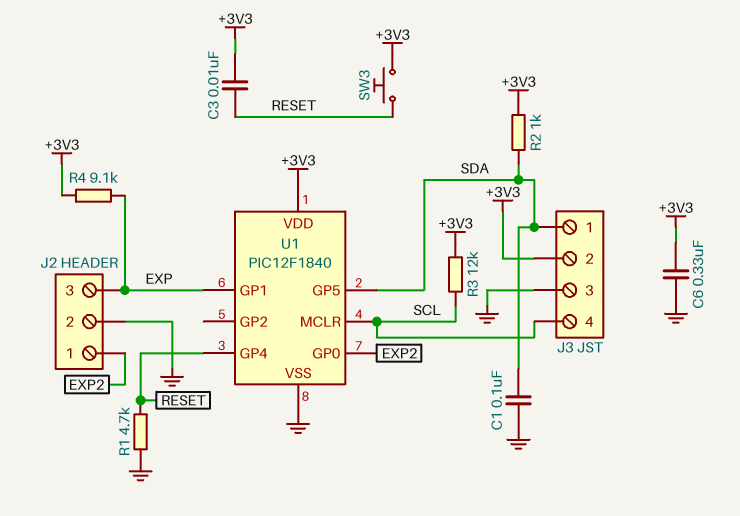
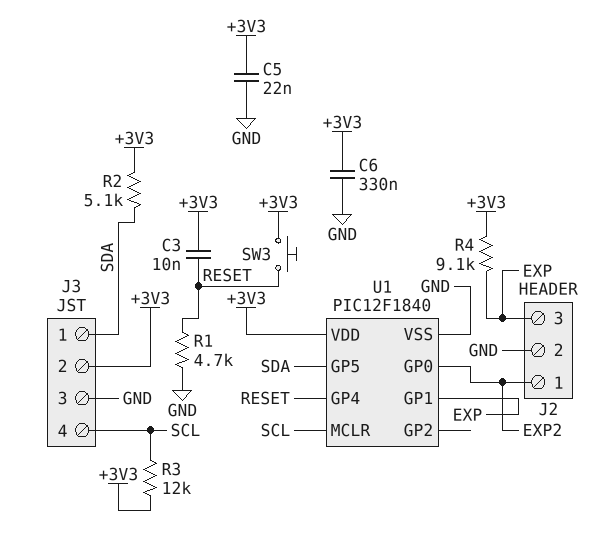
C1: 100nF (GND, SDA) -> none
C5: none -> 22nF (+3V3, GND)
R2: 1k (+3V3, SDA) -> 5.1k (+3V3, SDA)

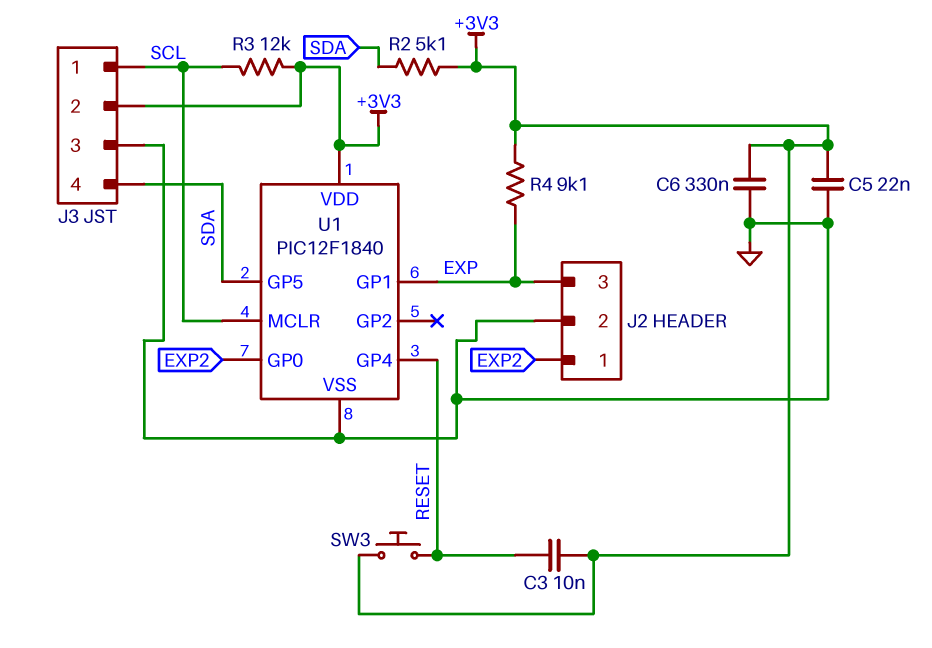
J3 pin 1: SDA -> SCL
J3 pin 4: SCL -> SDA
R1: 4.7k (GND, RESET) -> none

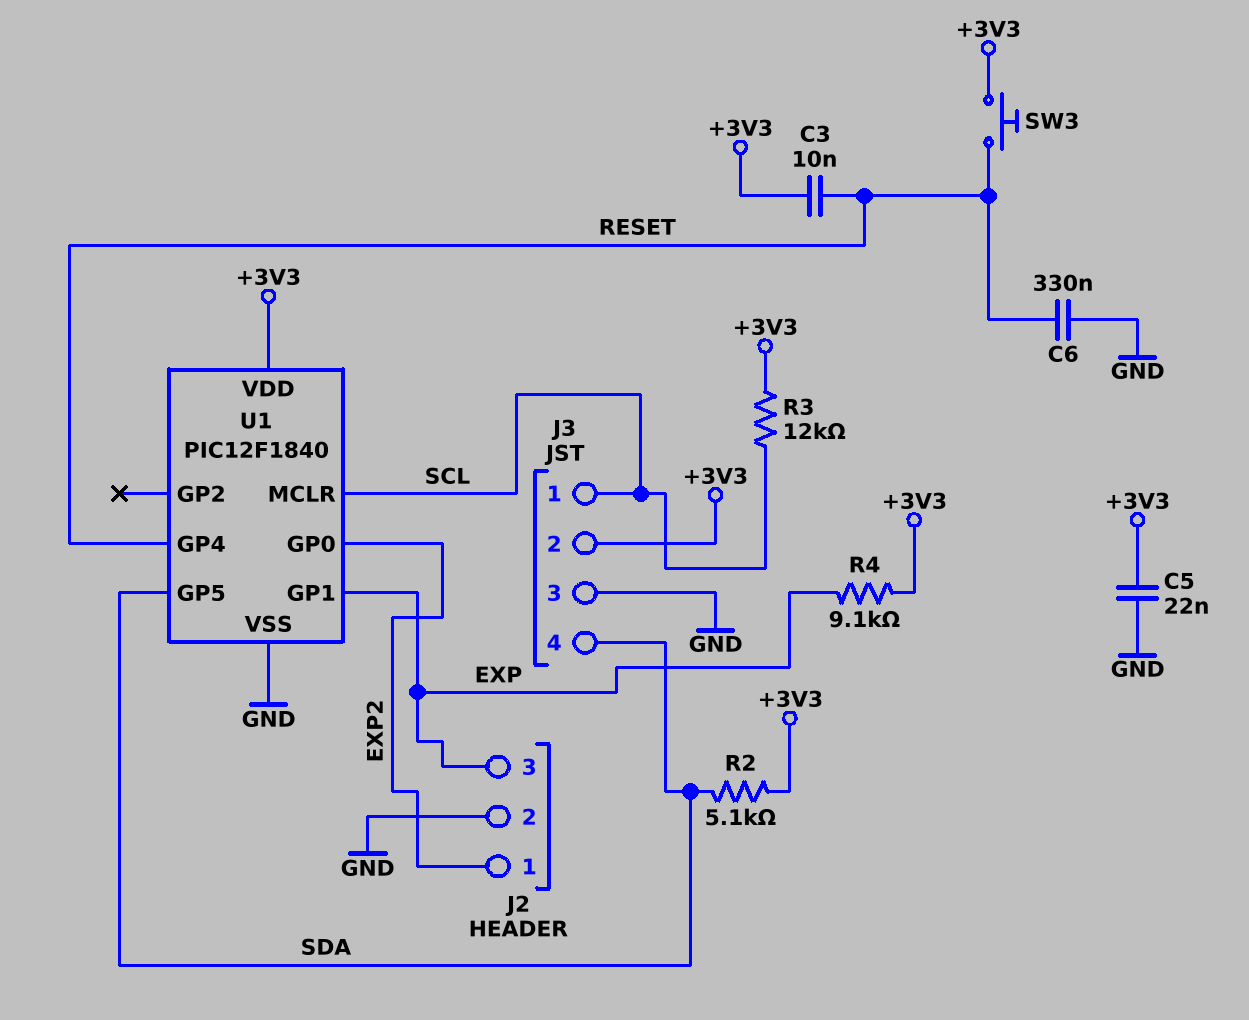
C6: 330nF (+3V3, GND) -> 330nF (GND, RESET)

